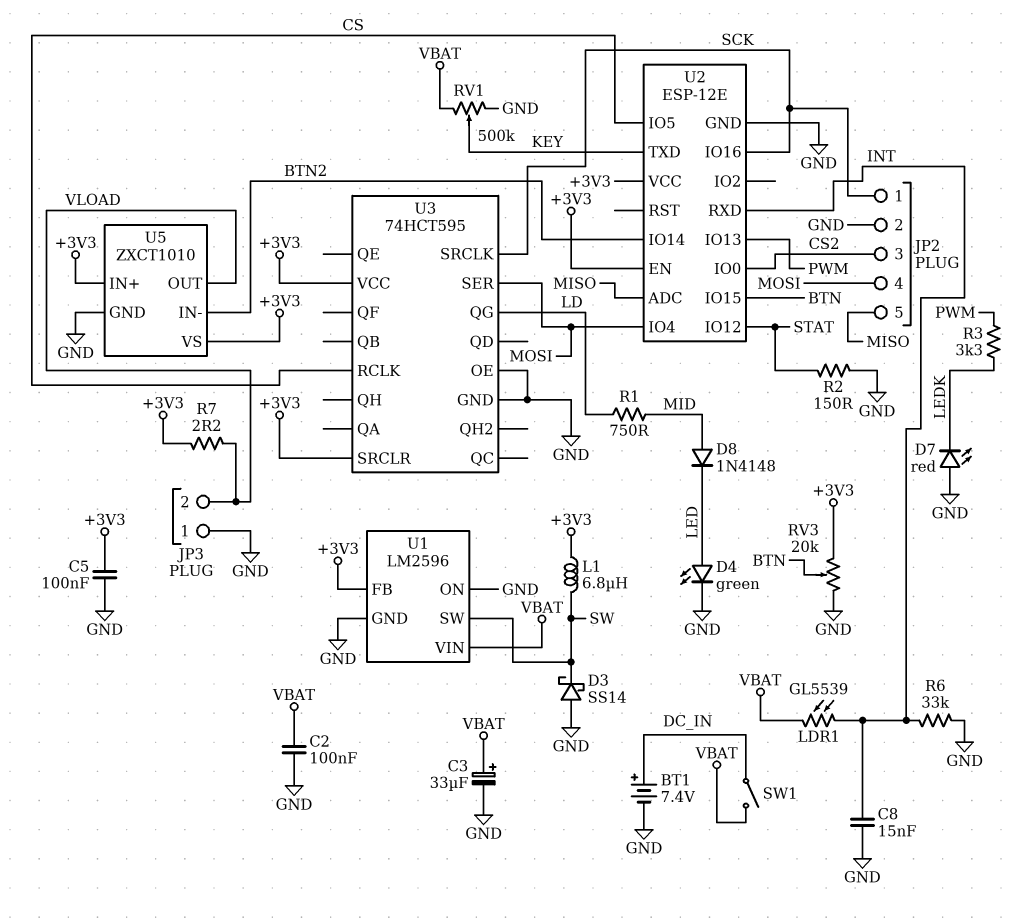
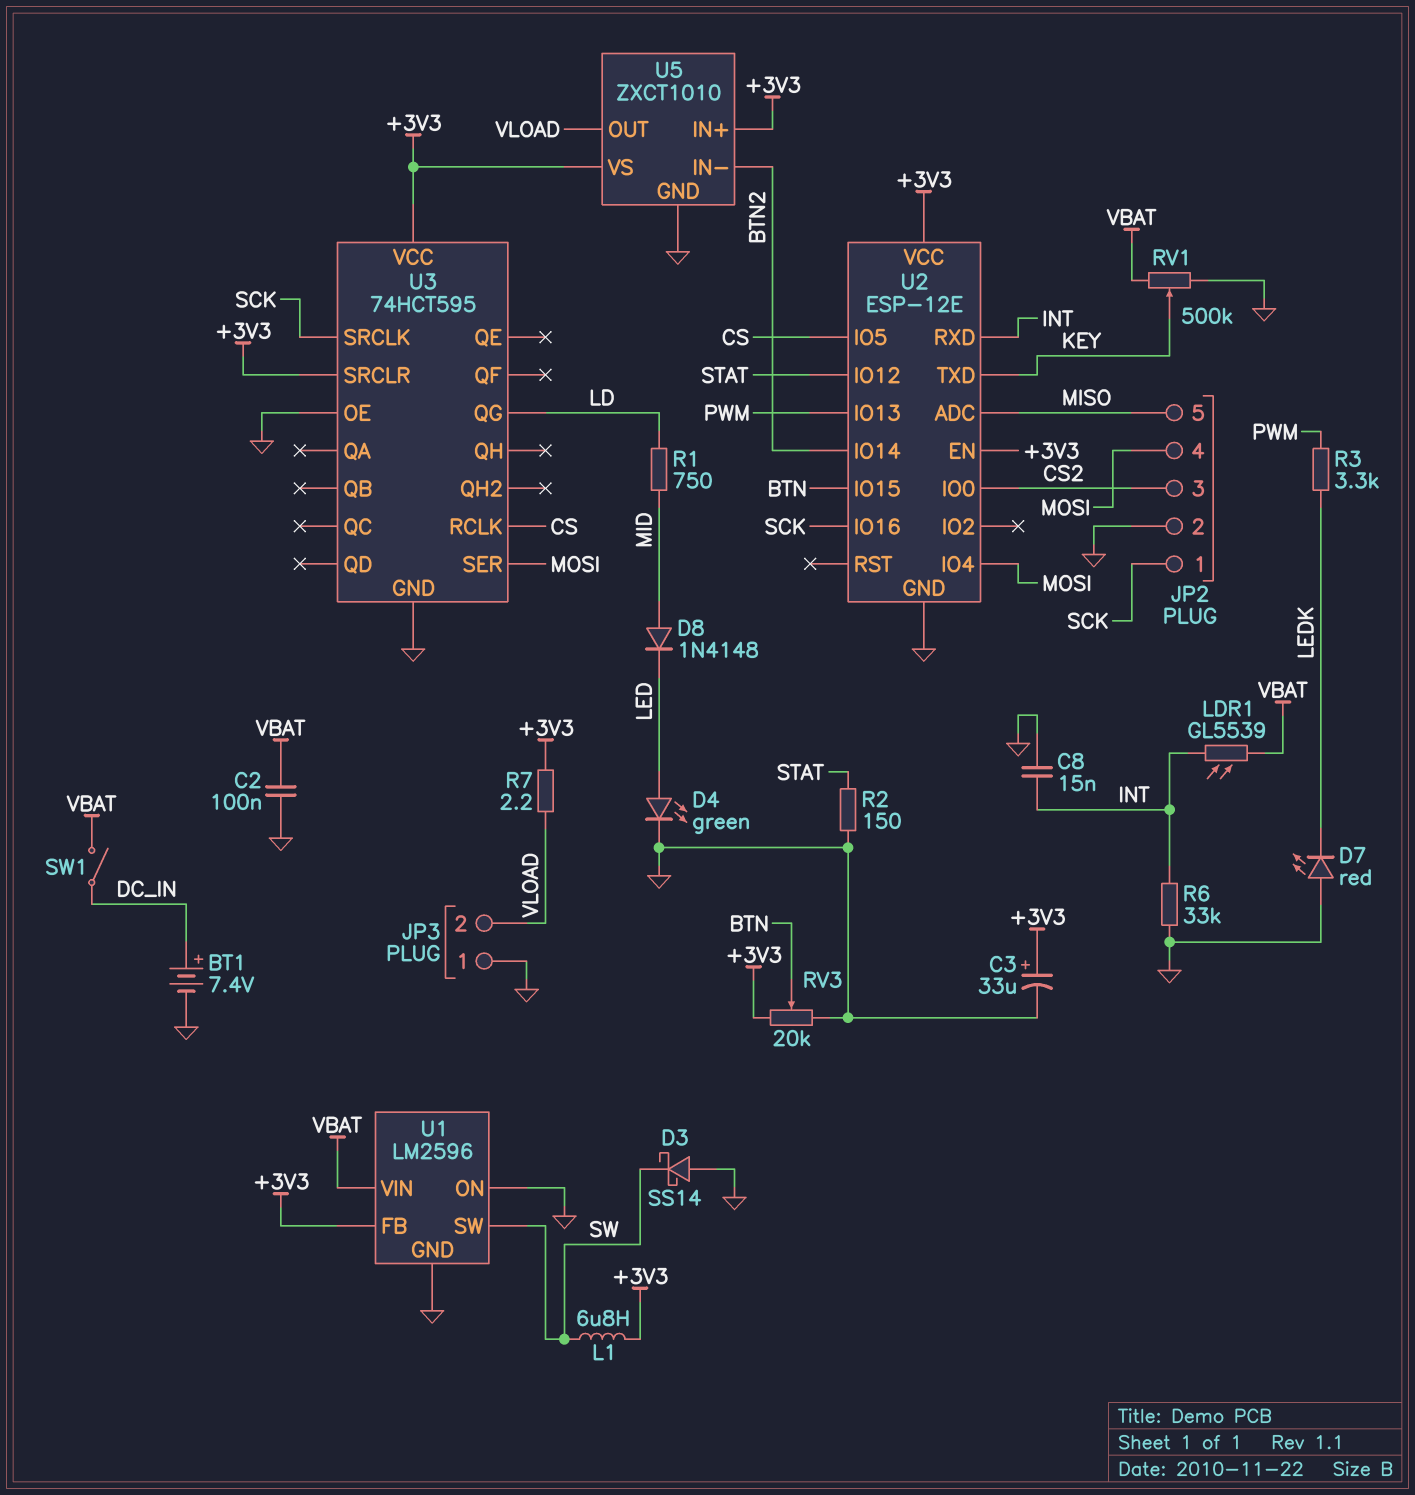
C3: 33uF (plus VBAT, minus GND) -> 33uF (plus +3V3, minus GND)
C5: 100nF (+3V3, GND) -> none

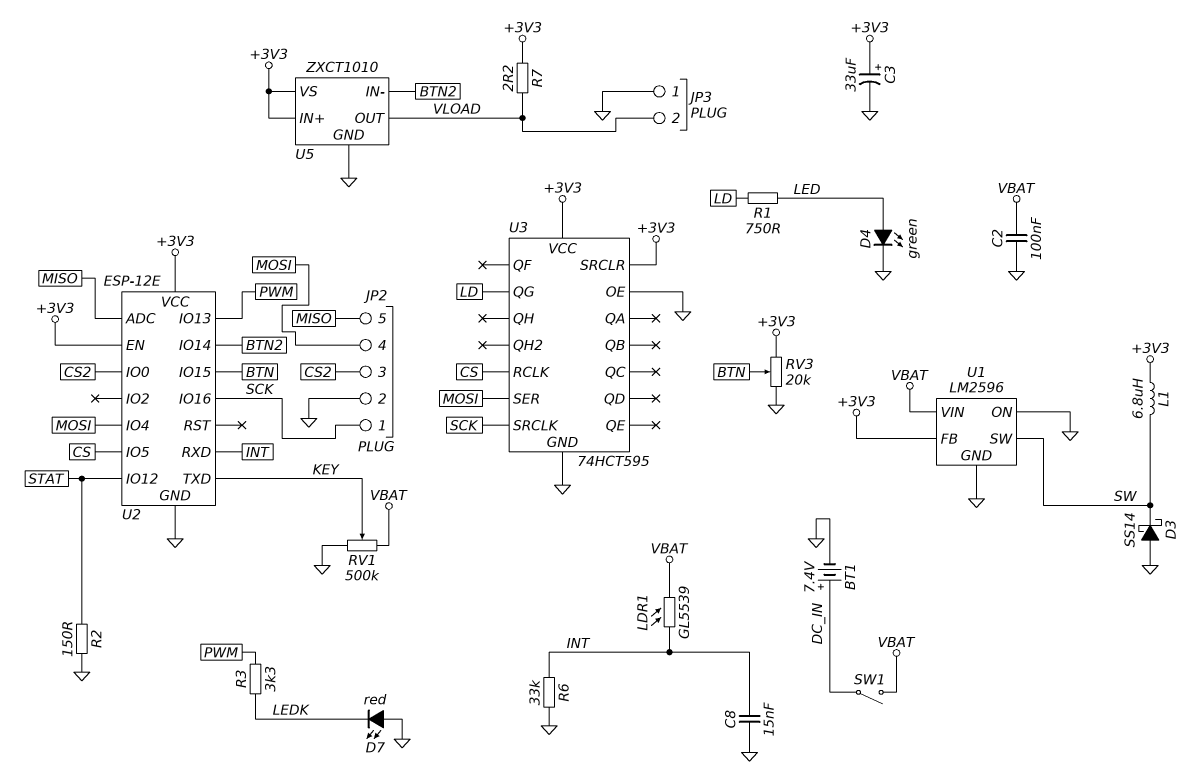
D8: diode 1N4148 (A MID, K LED) -> none
R1: 750 (LD, MID) -> 750 (LD, LED)

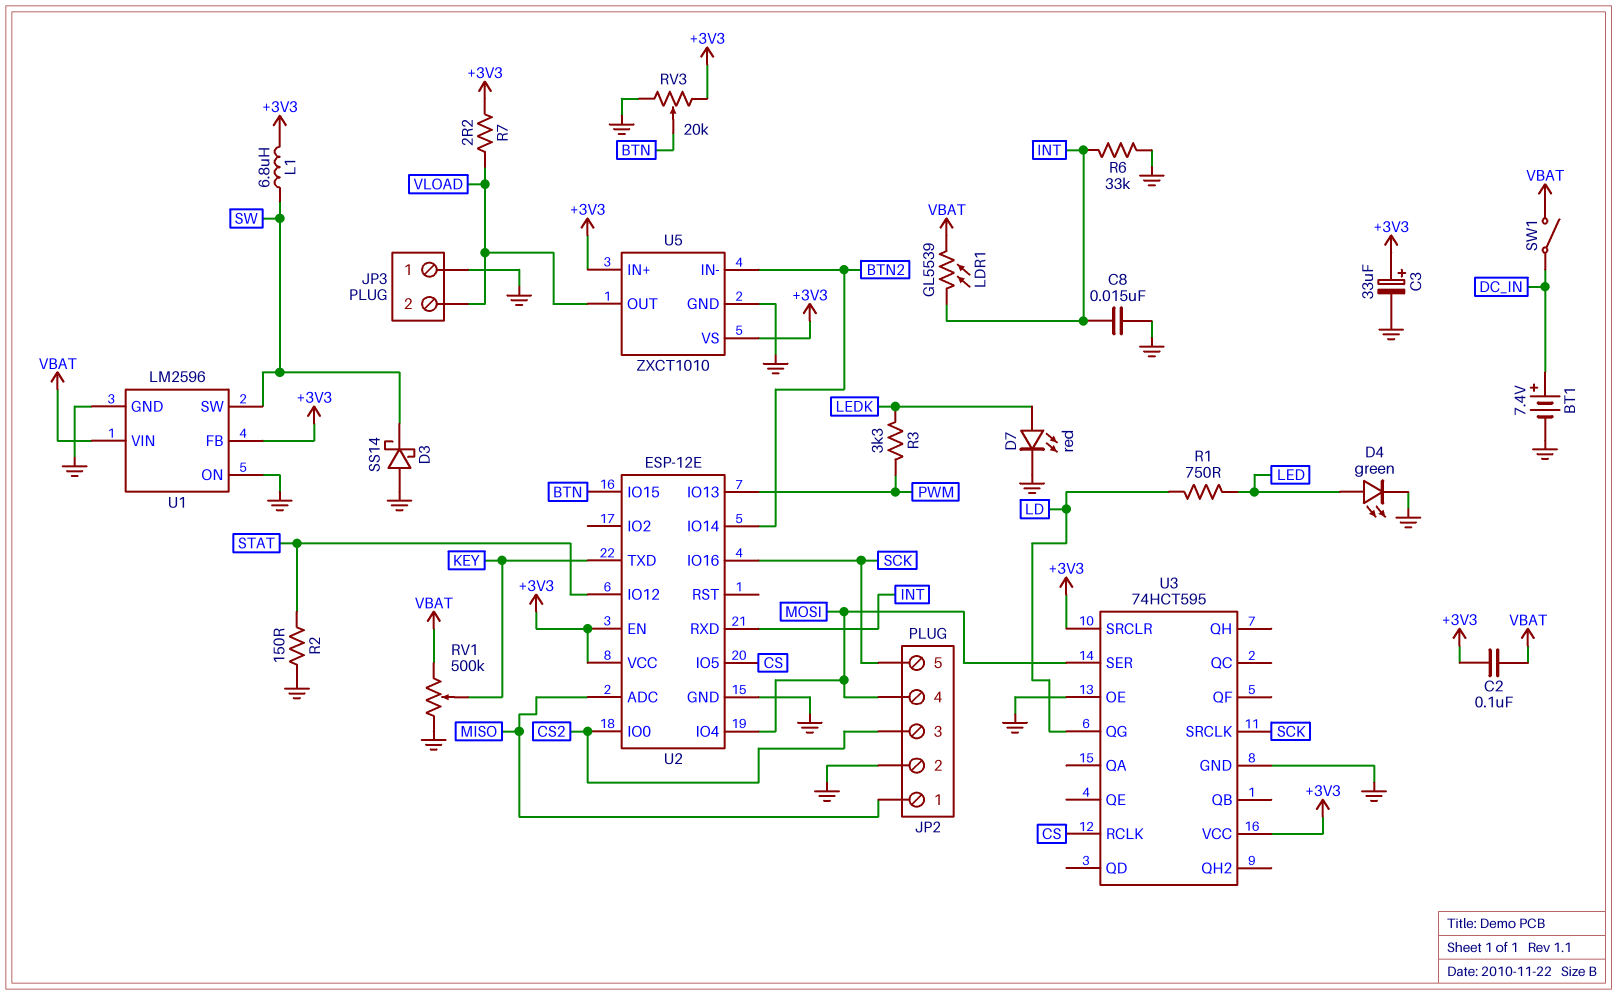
C2: 100nF (GND, VBAT) -> 100nF (+3V3, VBAT)
D7: LED red (A GND, K LEDK) -> LED red (A LEDK, K GND)
JP2 pin 1: SCK -> MISO
JP2 pin 5: MISO -> SCK

